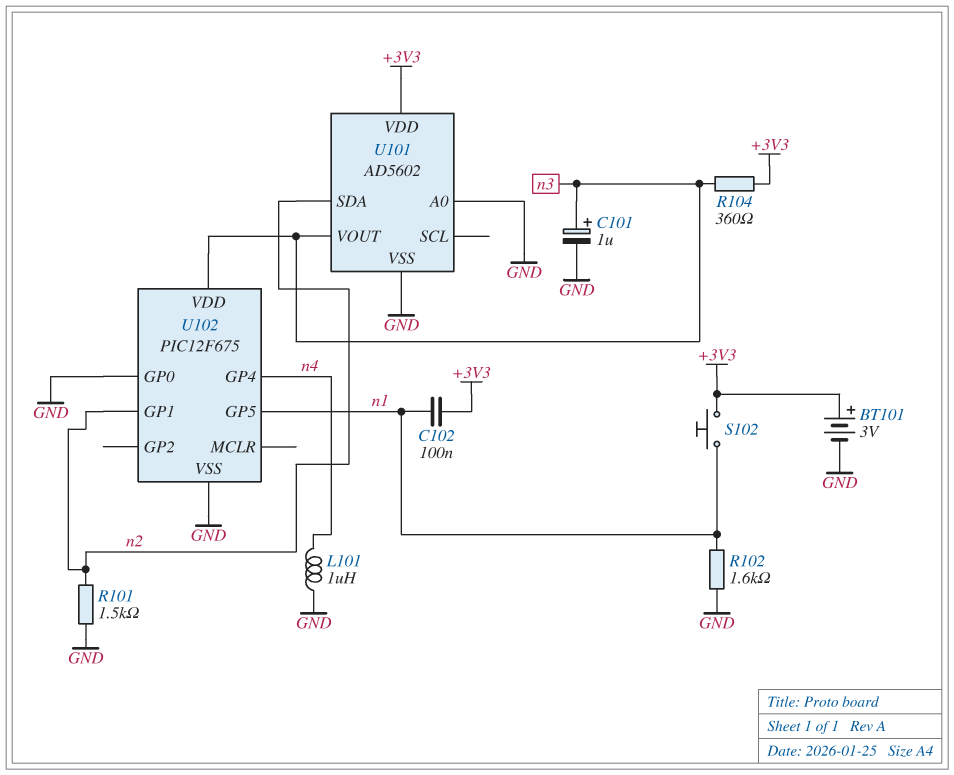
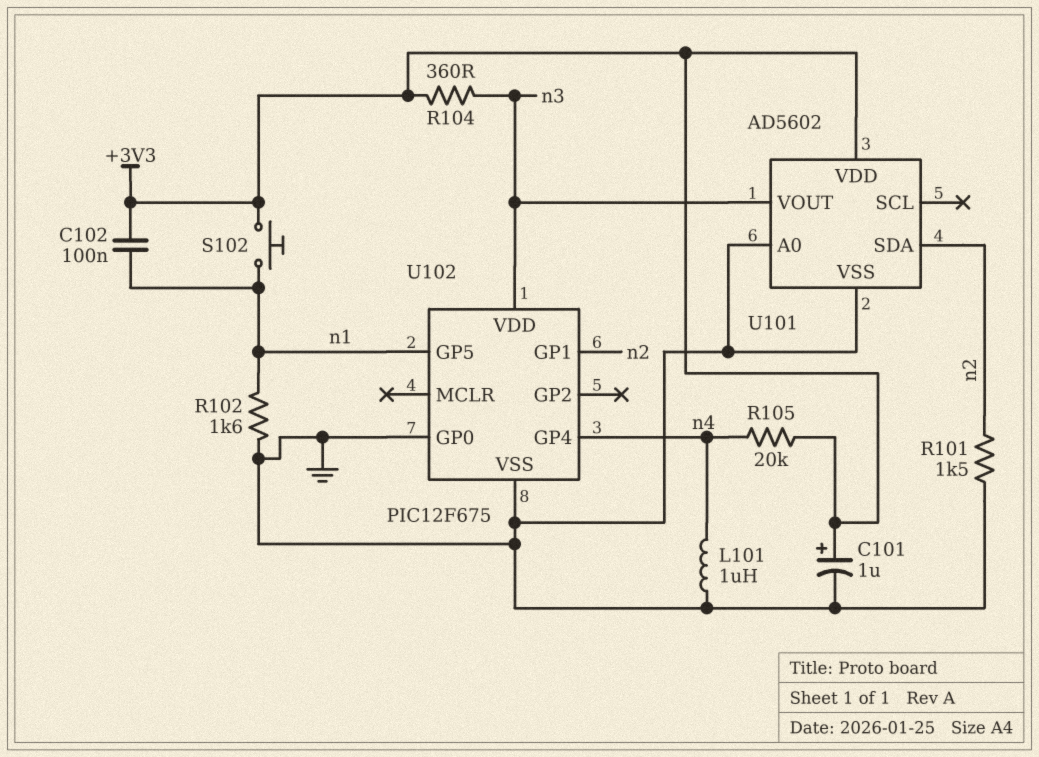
BT101: 3V (plus +3V3, minus GND) -> none
C101: 1uF (plus n3, minus GND) -> 1uF (plus +3V3, minus GND)
R105: none -> 20k (+3V3, n4)

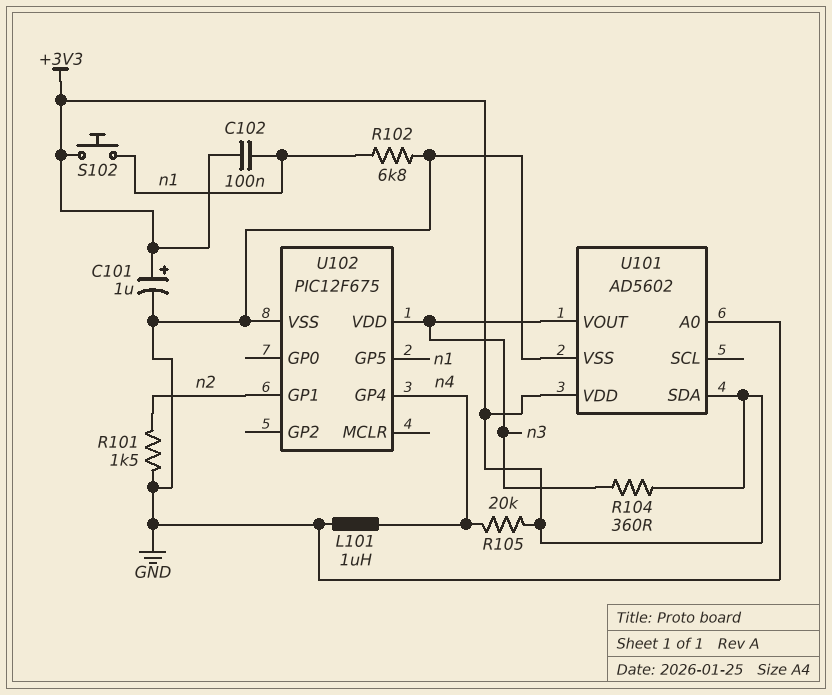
R102: 1.6k (GND, n1) -> 6.8k (GND, n1)
U101 pin SDA: n2 -> +3V3
U102 pin GP0: GND -> none

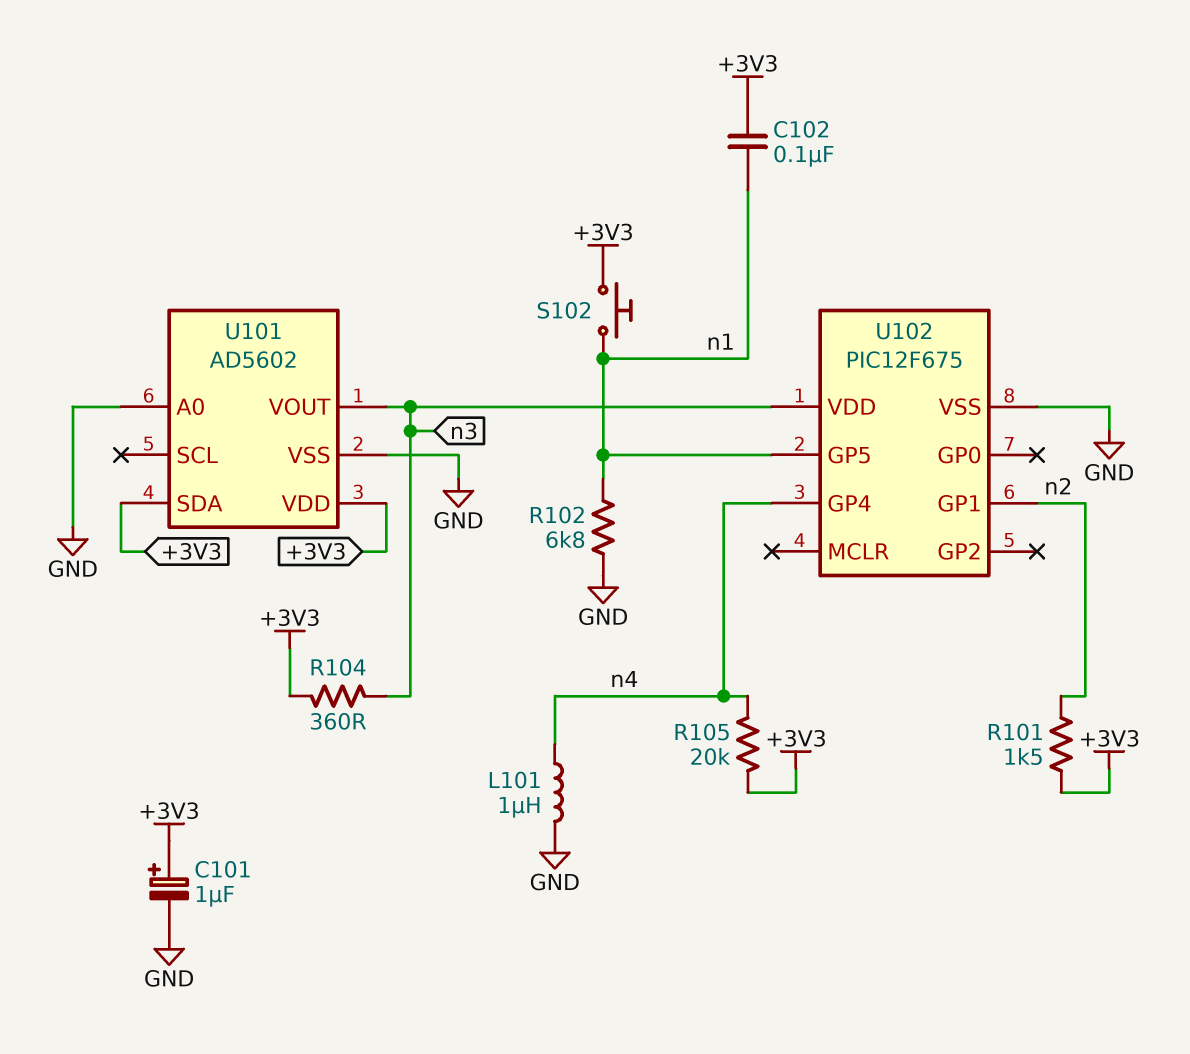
R101: 1.5k (GND, n2) -> 1.5k (+3V3, n2)

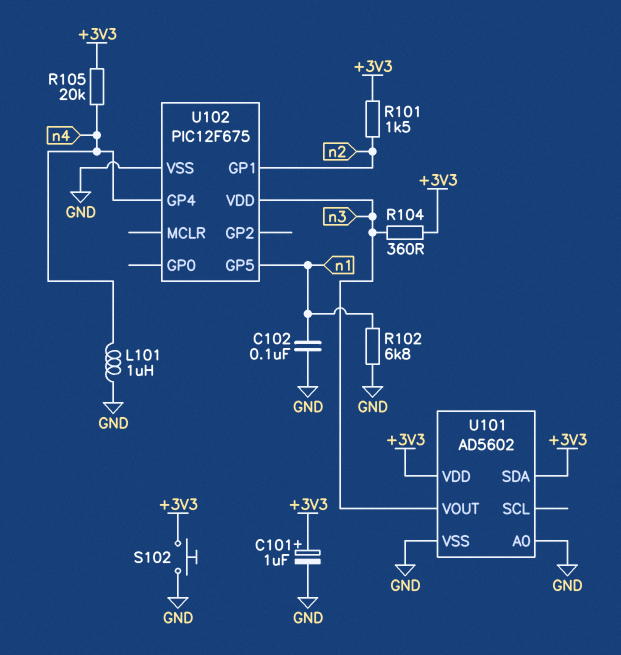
C102: 100nF (+3V3, n1) -> 100nF (GND, n1)
S102: button (+3V3, n1) -> button (+3V3, GND)

